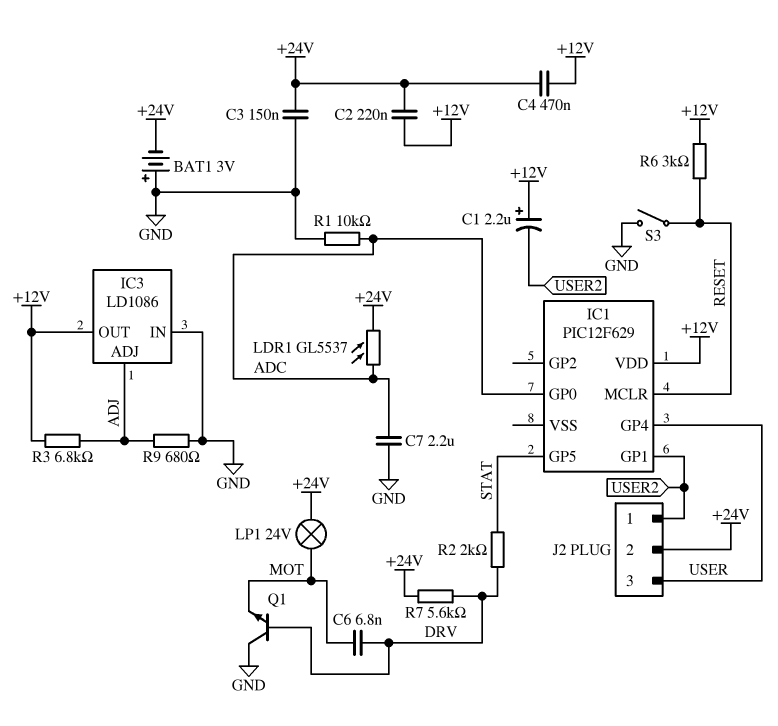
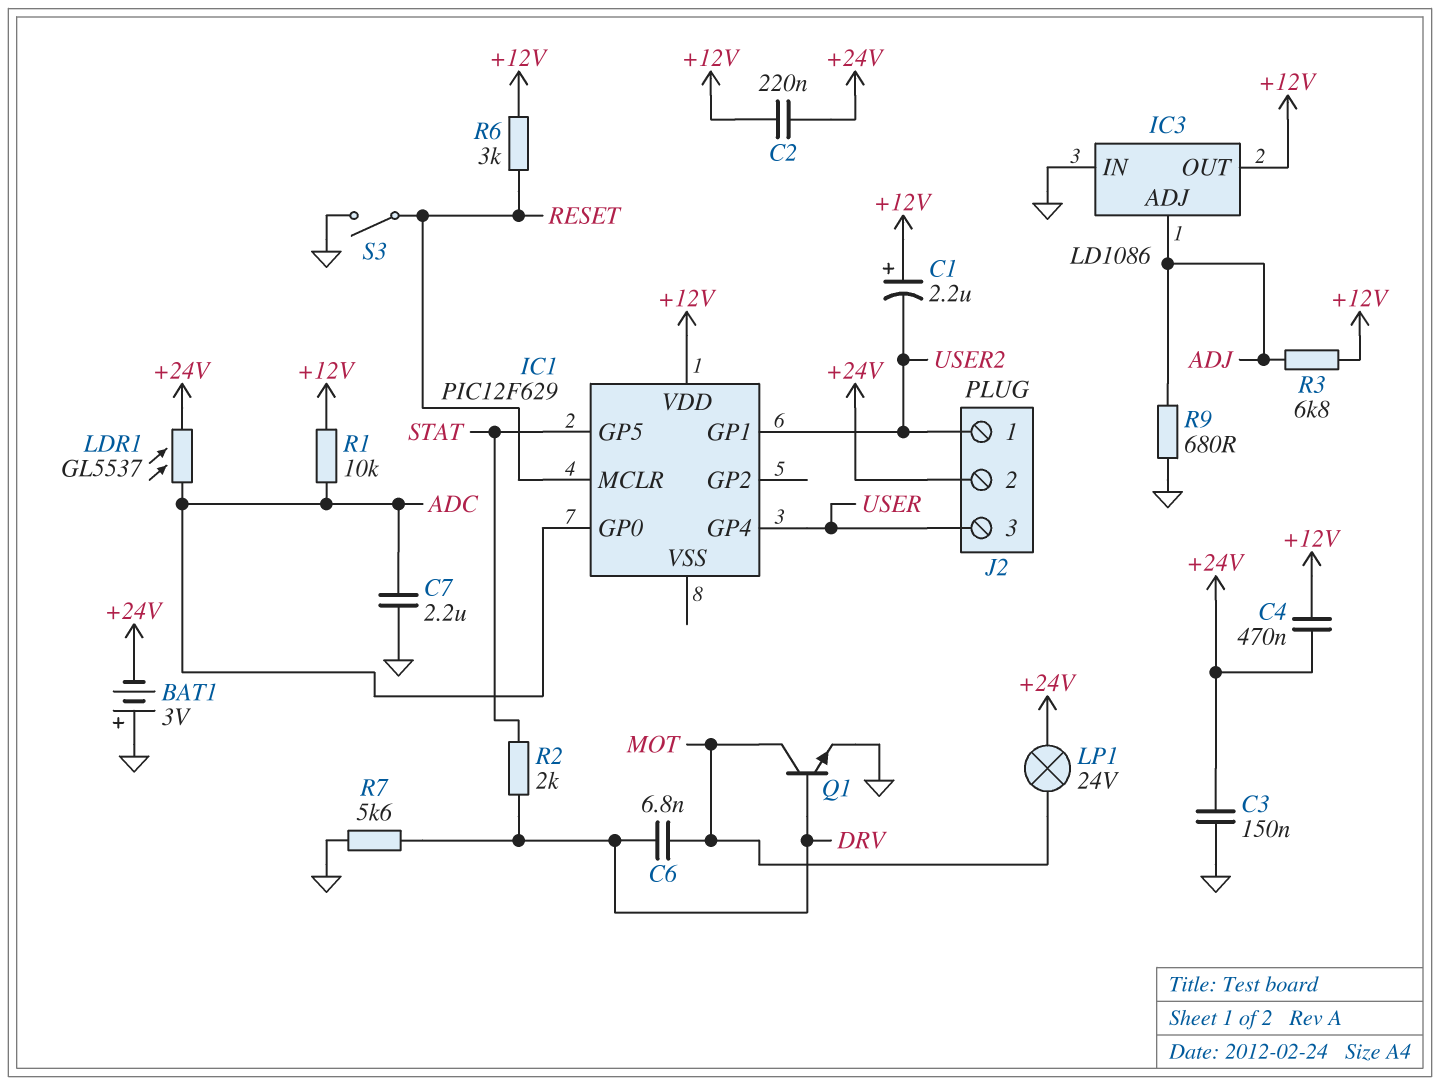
Q1: NPN (B DRV, C GND, E MOT) -> NPN (B DRV, C MOT, E GND)
R1: 10k (ADC, GND) -> 10k (+12V, ADC)
R7: 5.6k (+24V, DRV) -> 5.6k (DRV, GND)

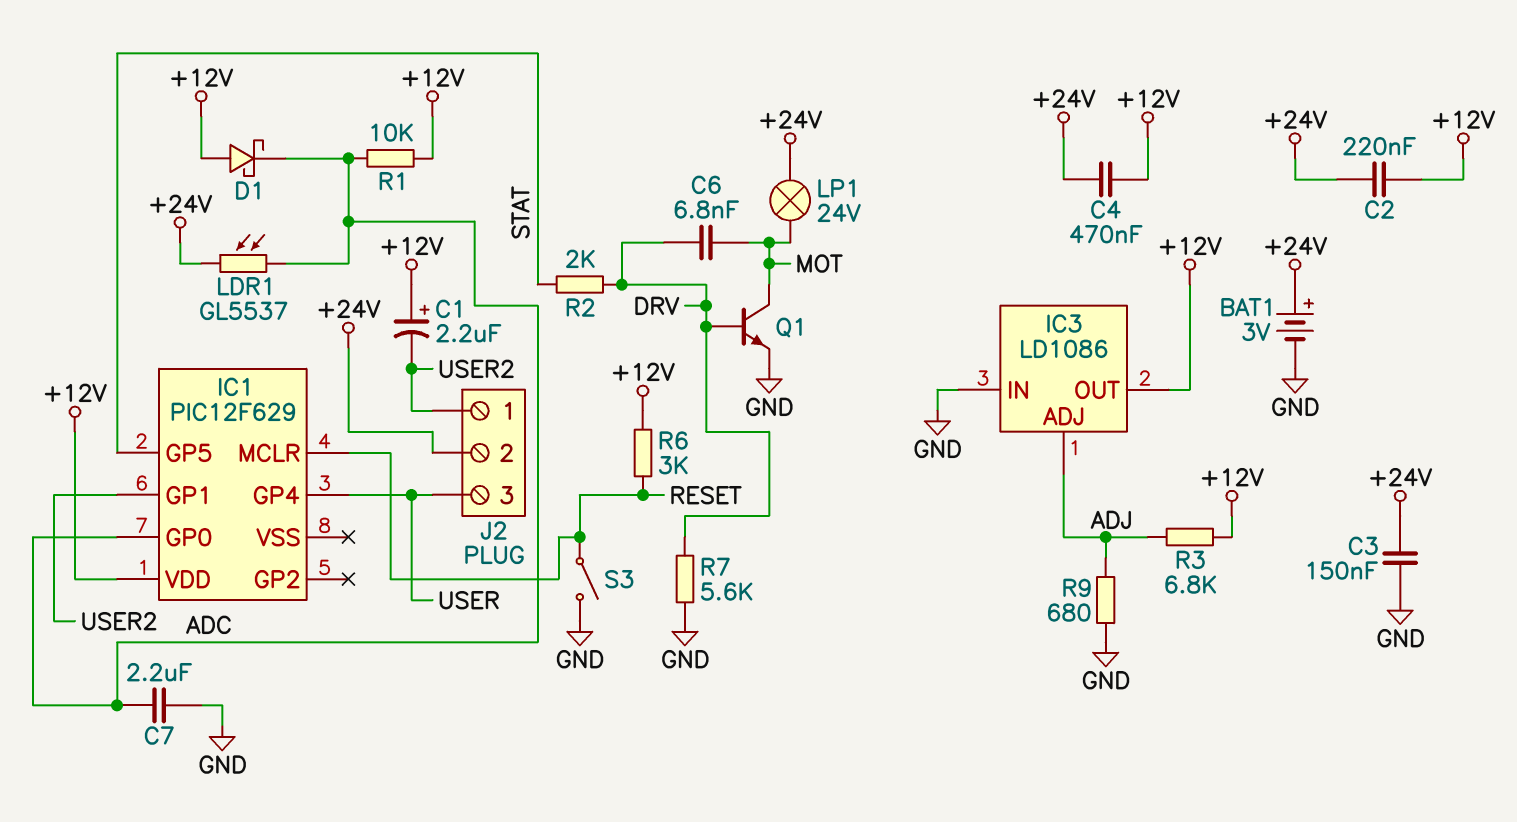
BAT1: 3V (plus GND, minus +24V) -> 3V (plus +24V, minus GND)
D1: none -> schottky (A +12V, K ADC)

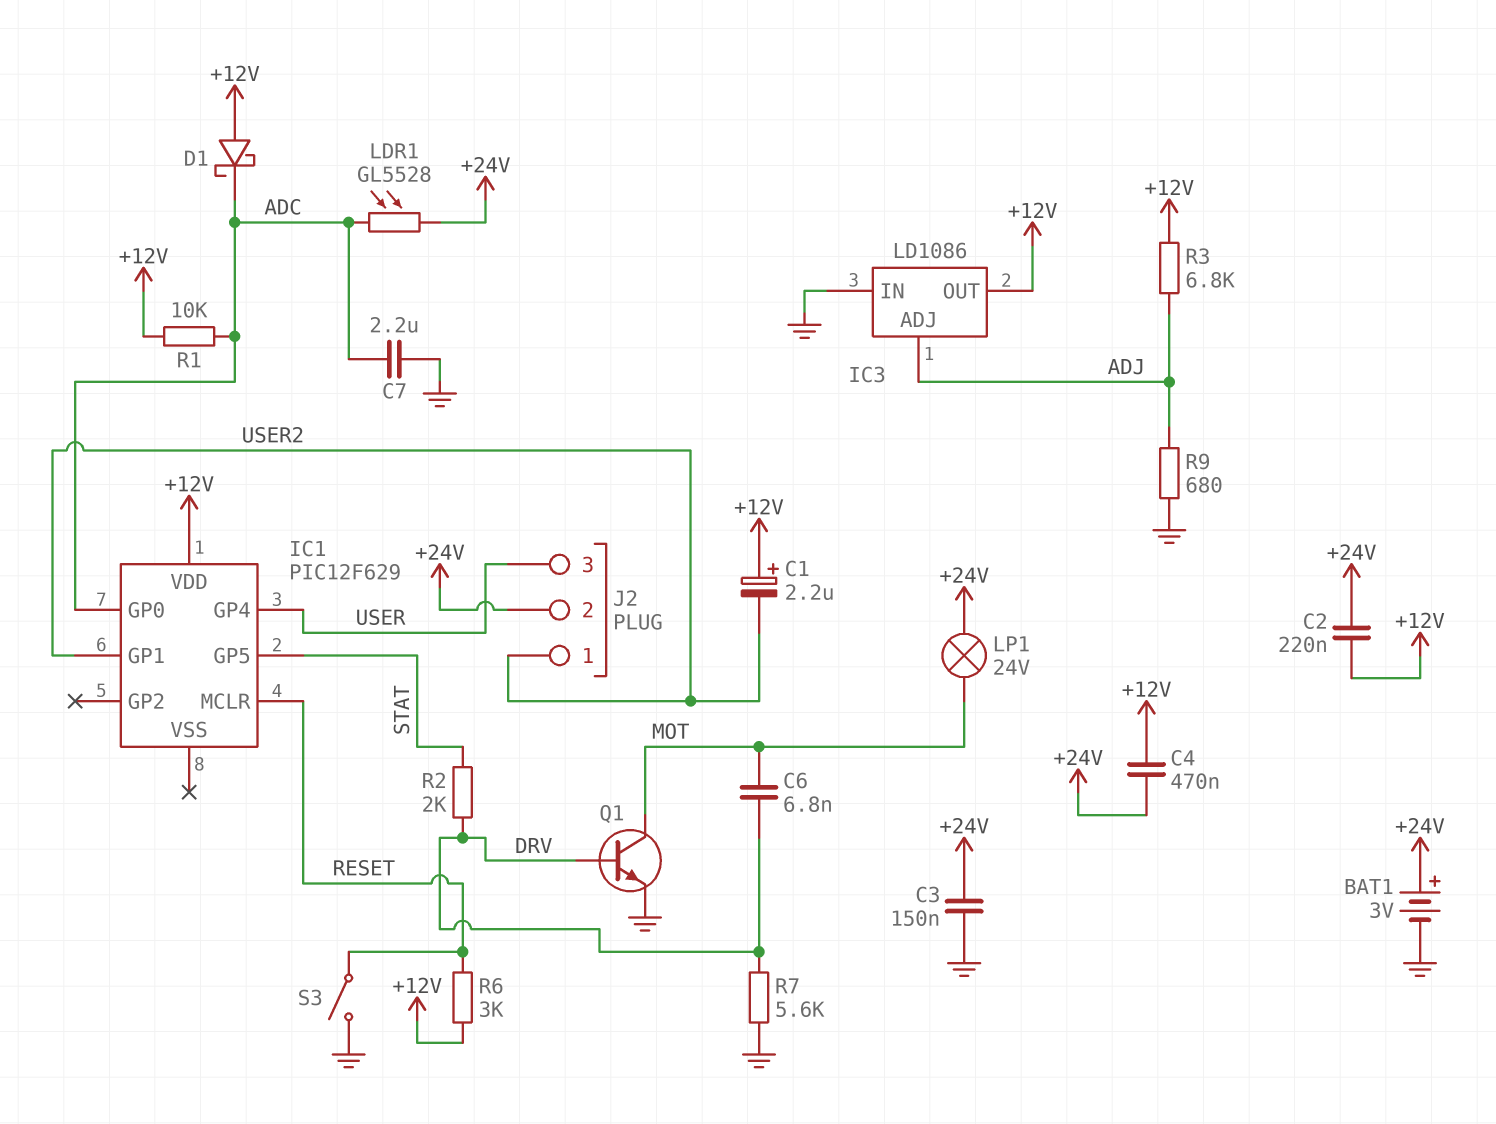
LDR1: GL5537 (+24V, ADC) -> GL5528 (+24V, ADC)

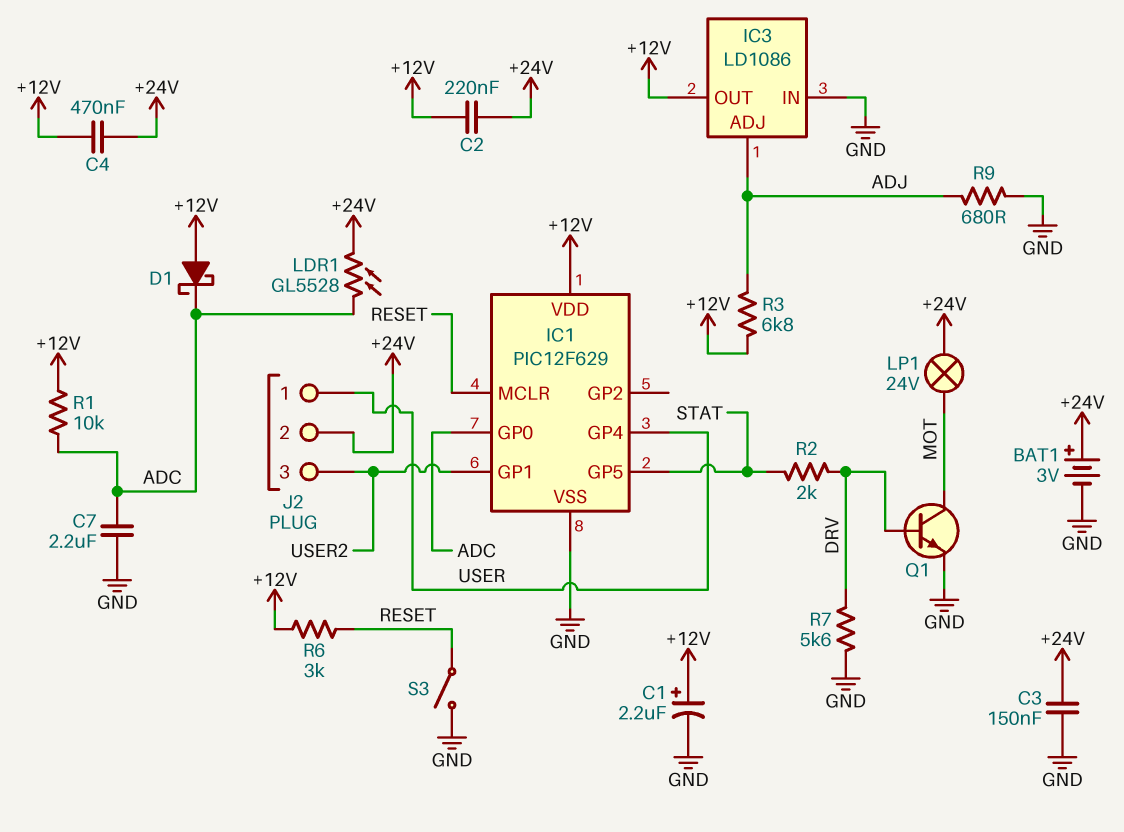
C1: 2.2uF (plus +12V, minus USER2) -> 2.2uF (plus +12V, minus GND)
C6: 6.8nF (DRV, MOT) -> none
IC1 pin VSS: none -> GND
J2 pin 1: USER2 -> USER
J2 pin 3: USER -> USER2

